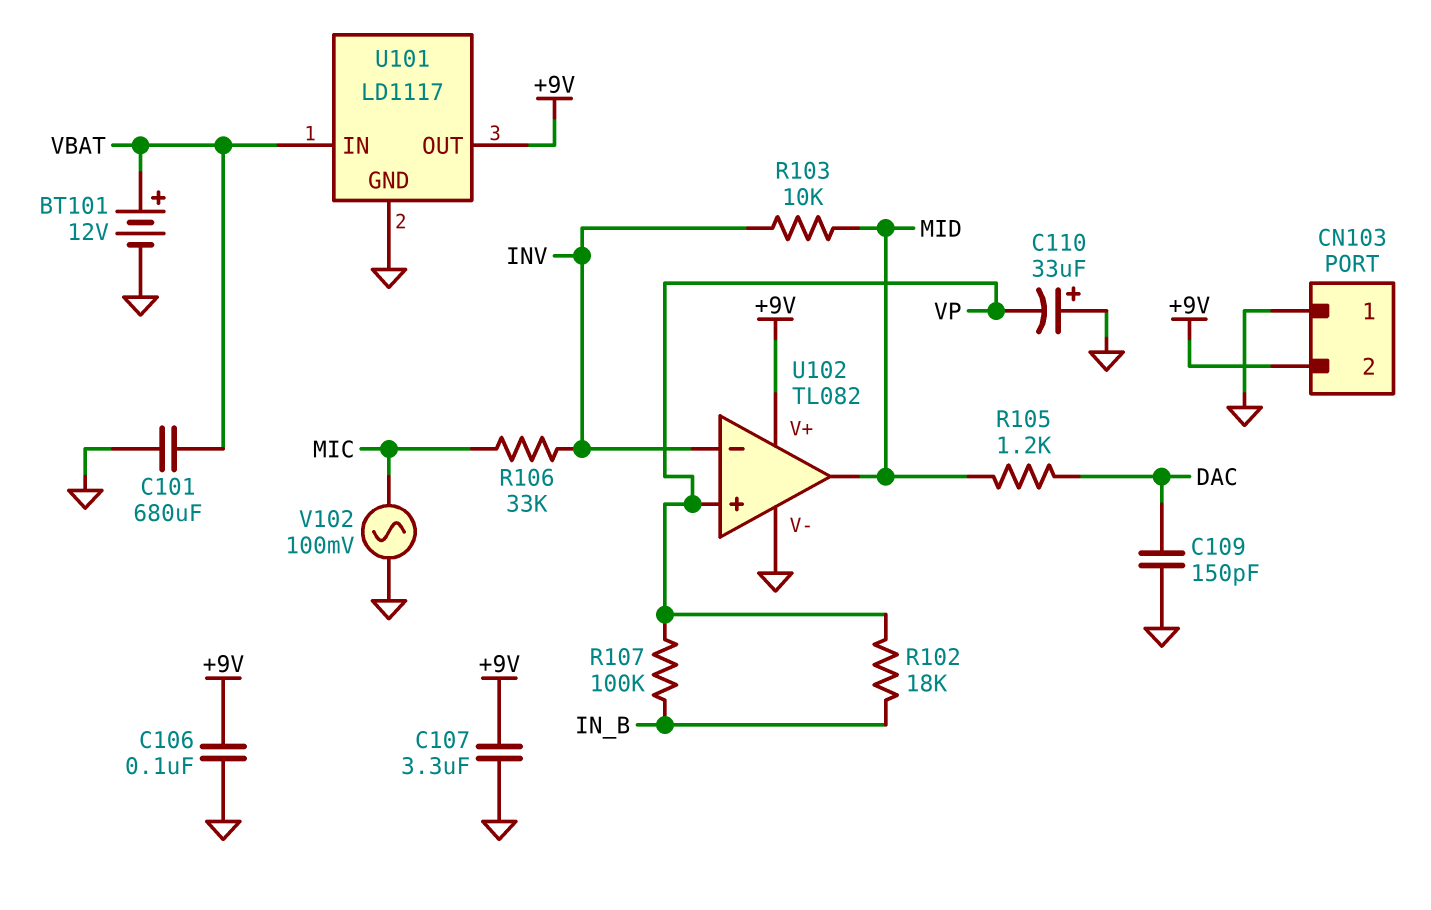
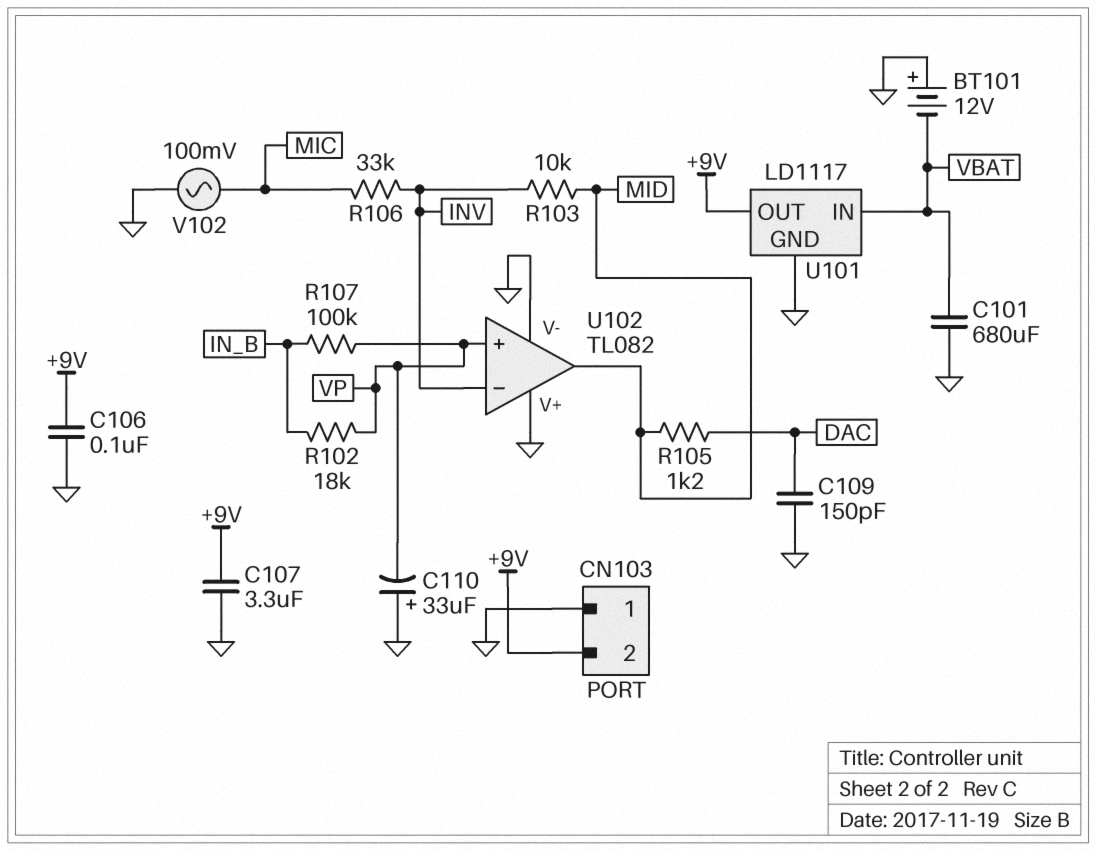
BT101: 12V (plus VBAT, minus GND) -> 12V (plus GND, minus VBAT)
U102 pin V+: +9V -> GND

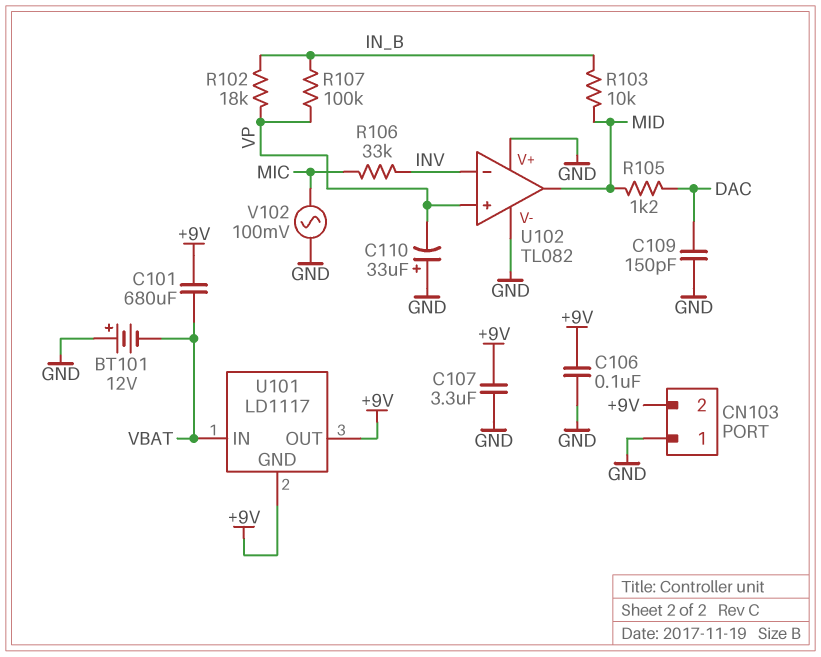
C101: 680uF (GND, VBAT) -> 680uF (+9V, VBAT)
R103: 10k (INV, MID) -> 10k (IN_B, MID)
U101 pin GND: GND -> +9V

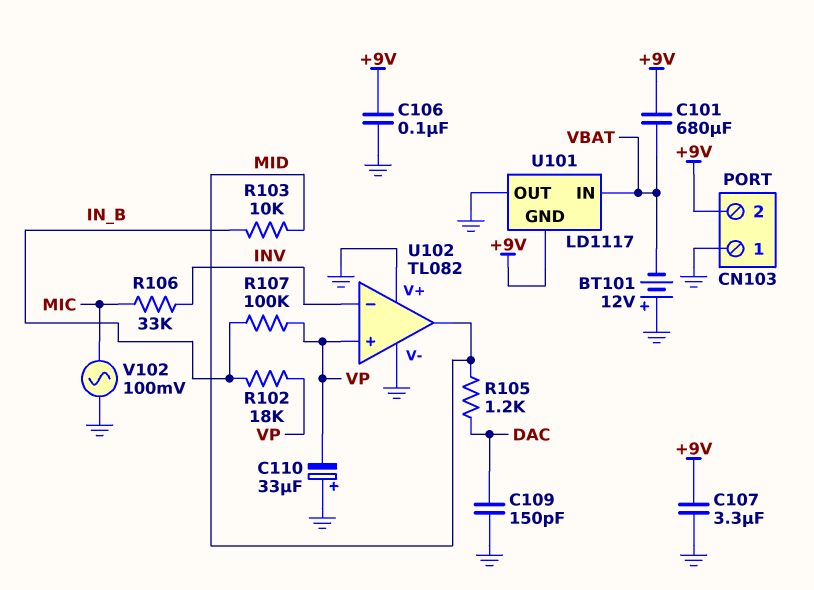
U101 pin OUT: +9V -> GND

